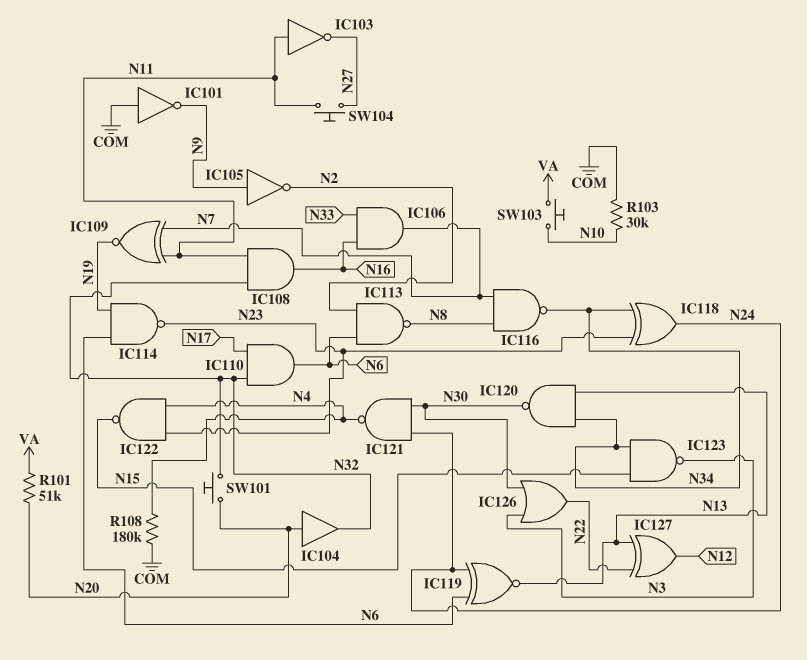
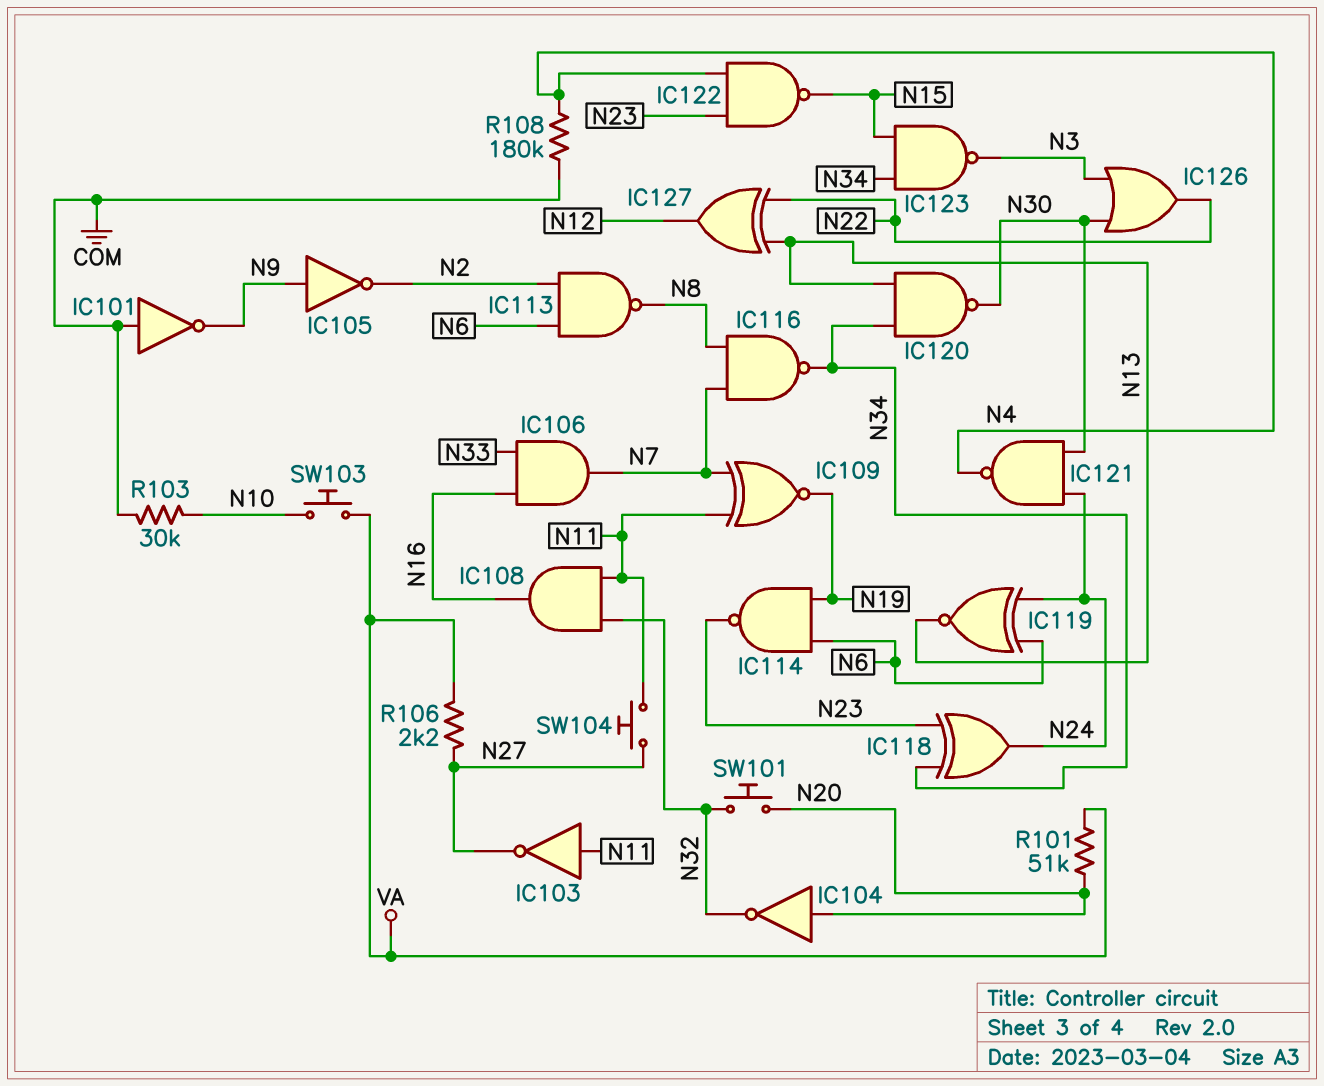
IC104: buffer (in N20, out N32) -> NOT (in N20, out N32)
IC110: AND (in N17, in N32, out N6) -> none
R106: none -> 2.2k (N27, VA)

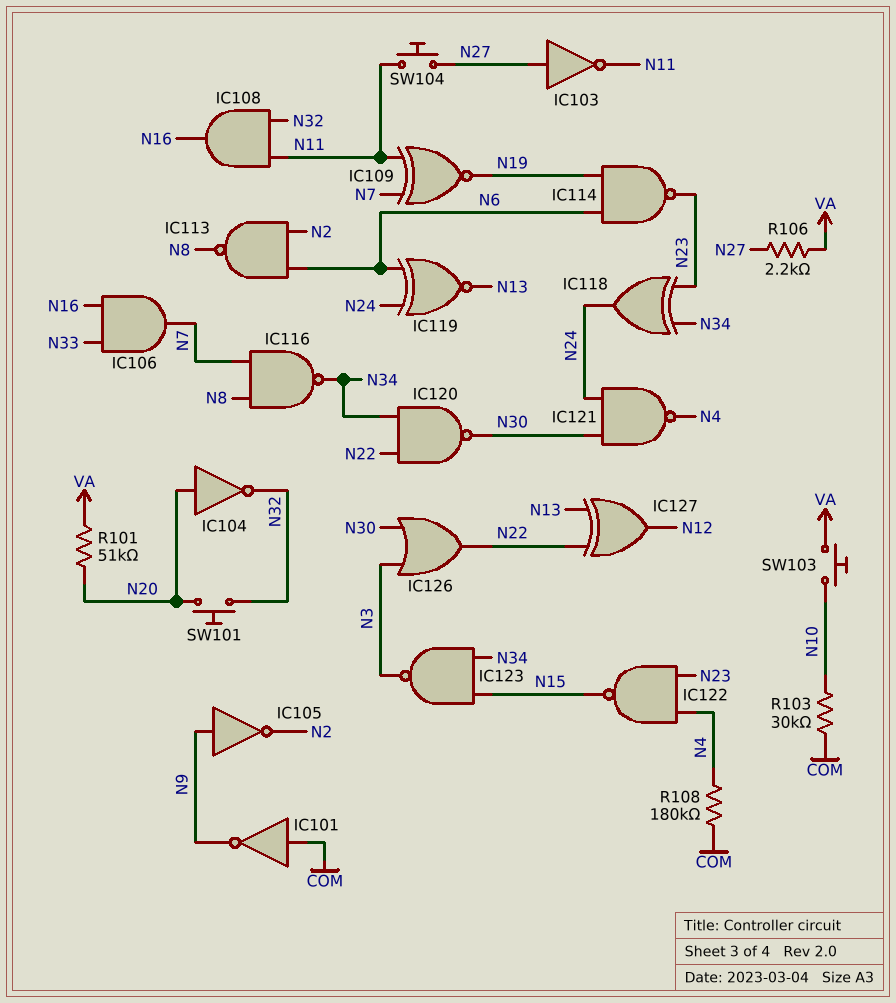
IC103: NOT (in N11, out N27) -> NOT (in N27, out N11)
IC120: NAND (in N13, in N34, out N30) -> NAND (in N22, in N34, out N30)

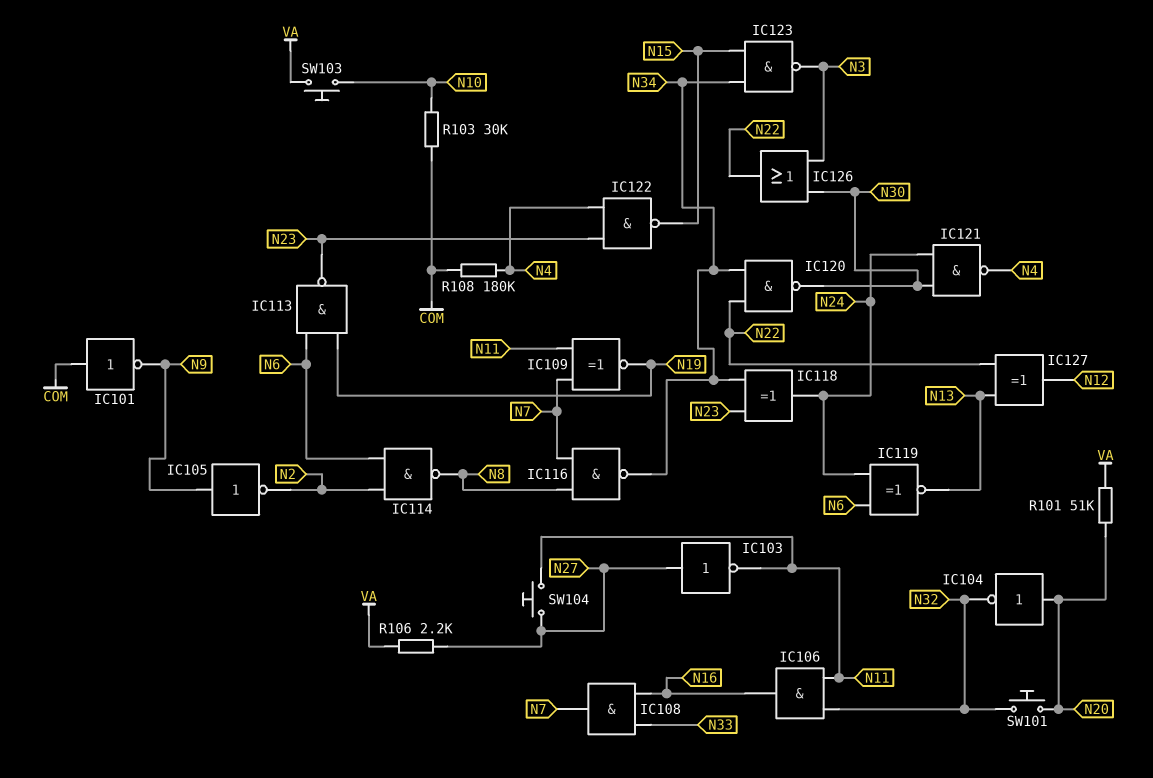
IC106: AND (in N16, in N33, out N7) -> AND (in N11, in N32, out N16)
IC108: AND (in N11, in N32, out N16) -> AND (in N16, in N33, out N7)
IC113: NAND (in N2, in N6, out N8) -> NAND (in N6, in N19, out N23)
IC114: NAND (in N6, in N19, out N23) -> NAND (in N2, in N6, out N8)

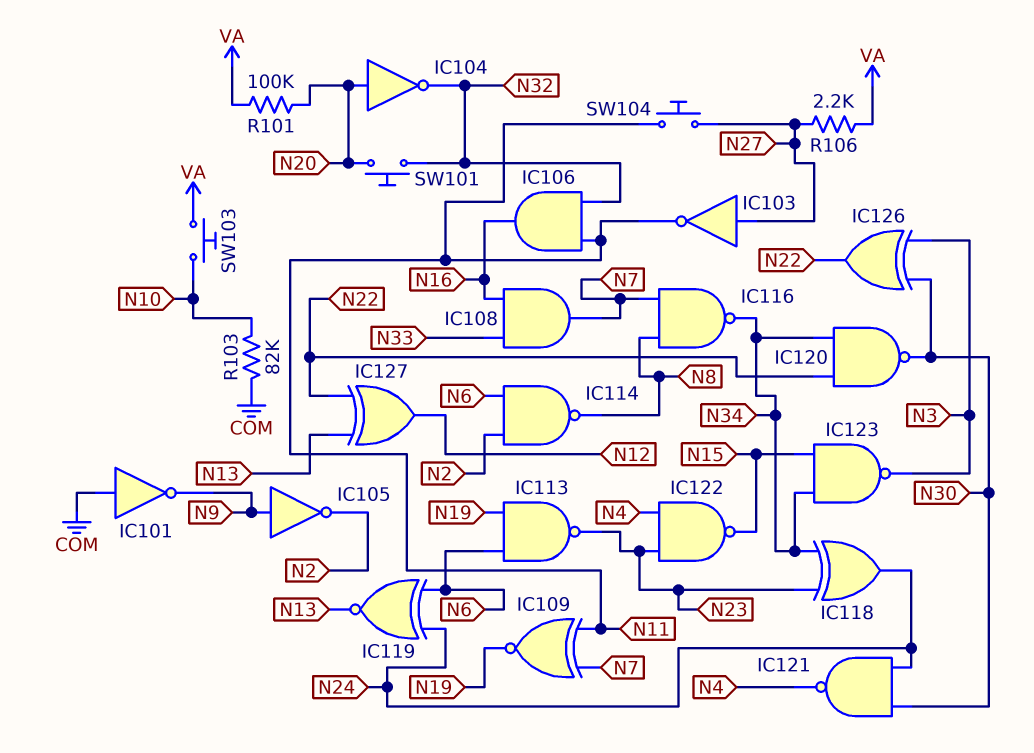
IC126: OR (in N3, in N30, out N22) -> XOR (in N3, in N30, out N22)
R101: 51k (N20, VA) -> 100k (N20, VA)
R103: 30k (COM, N10) -> 82k (COM, N10)
R108: 180k (COM, N4) -> none

